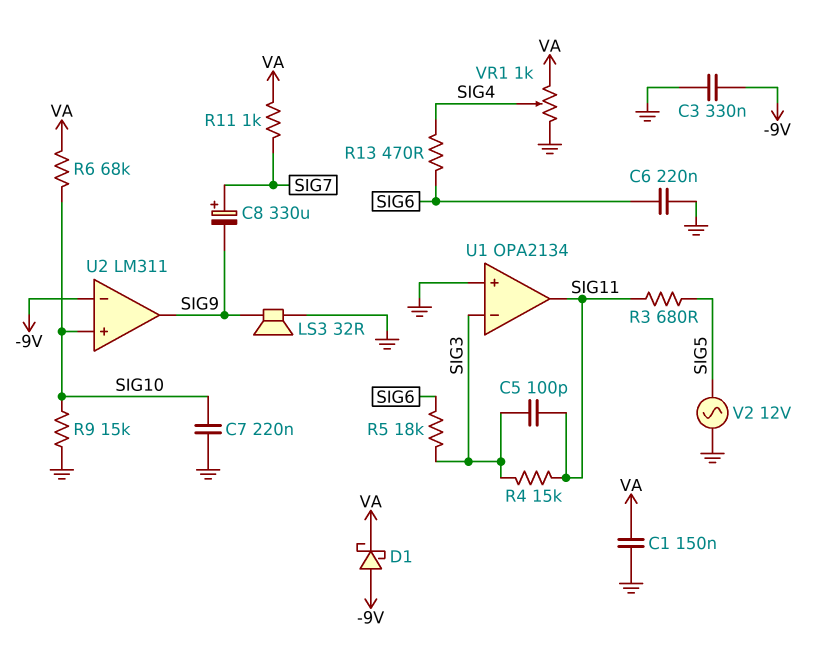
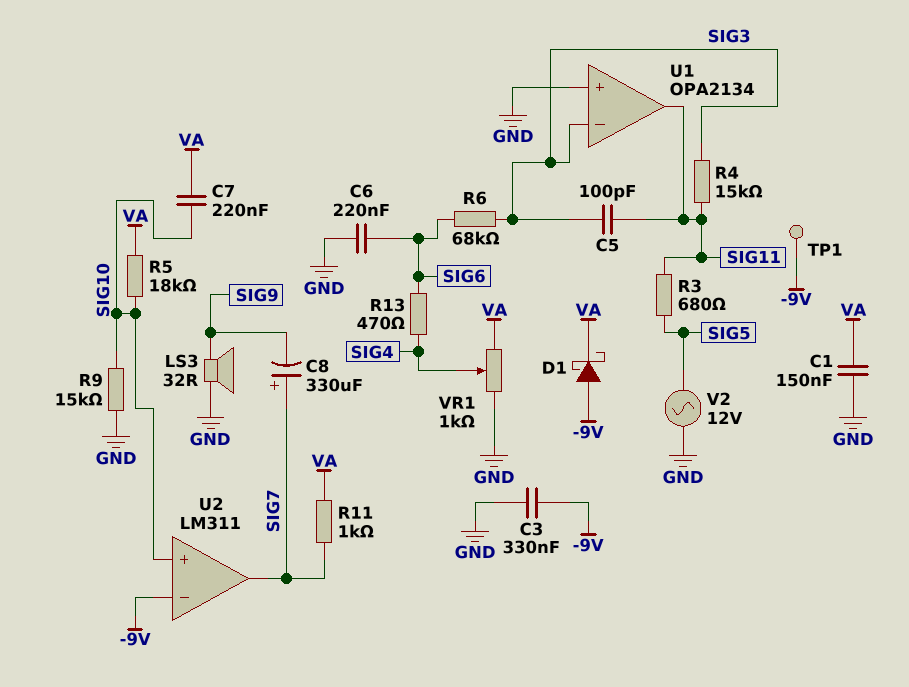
C7: 220nF (GND, SIG10) -> 220nF (SIG10, VA)
R5: 18k (SIG3, SIG6) -> 18k (SIG10, VA)
R6: 68k (SIG10, VA) -> 68k (SIG3, SIG6)
TP1: none -> test point (-9V)
U2 pin out: SIG9 -> SIG7

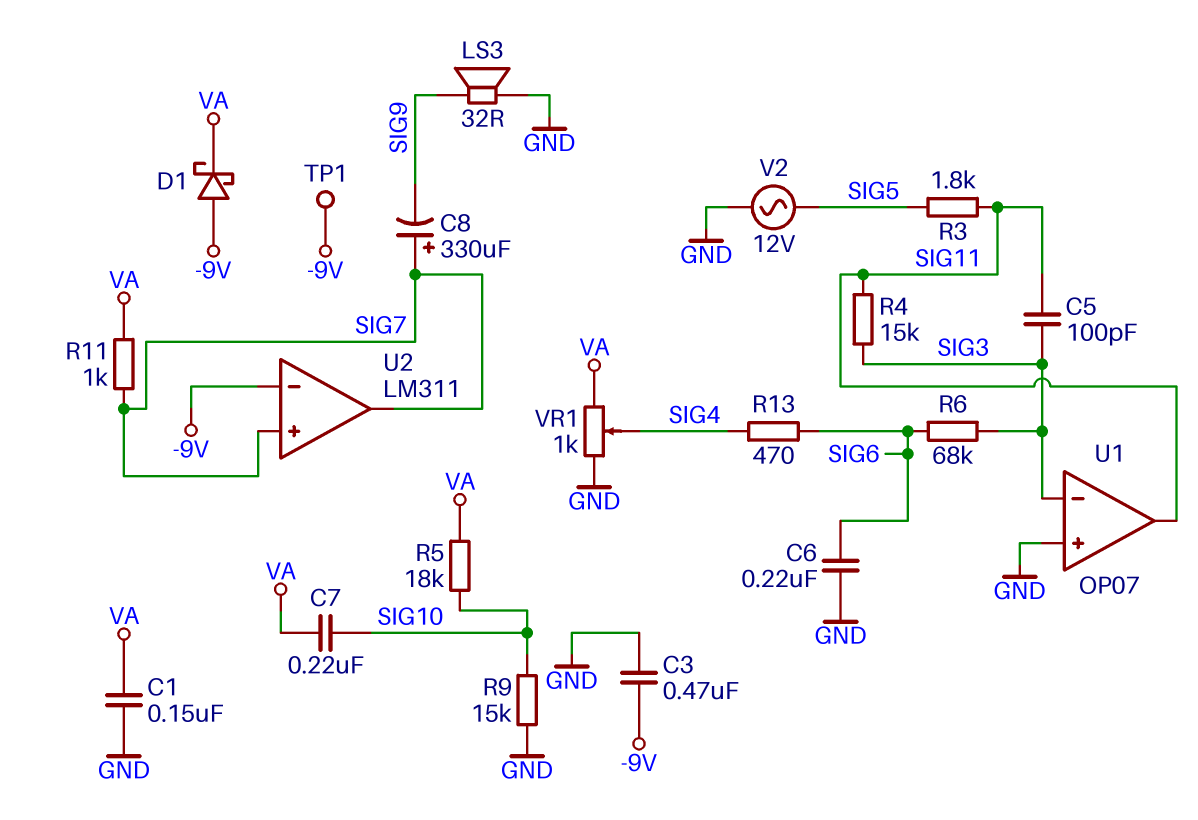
C3: 330nF (-9V, GND) -> 470nF (-9V, GND)
R3: 680 (SIG5, SIG11) -> 1.8k (SIG5, SIG11)
U1: OPA2134 -> OP07
U2 pin in+: SIG10 -> SIG7

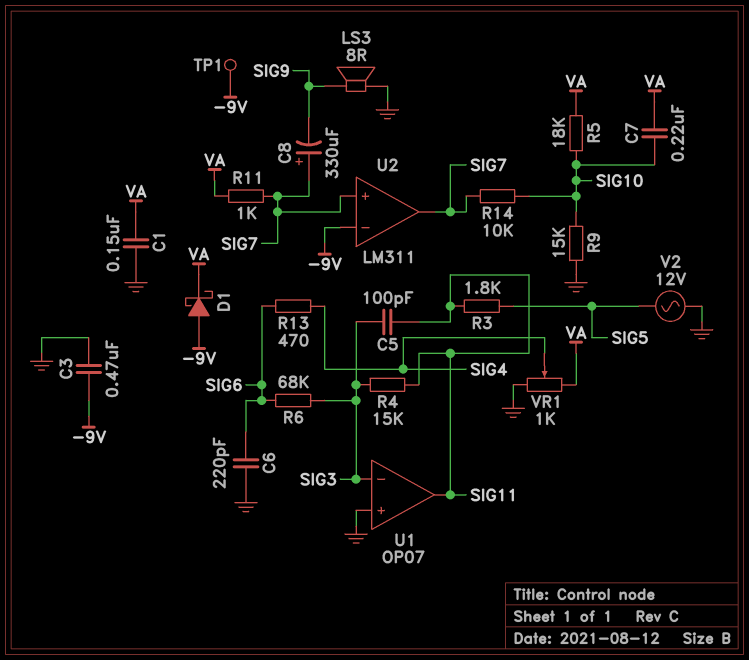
C6: 220nF (GND, SIG6) -> 220pF (GND, SIG6)
LS3: speaker 32R (GND, SIG9) -> speaker 8R (GND, SIG9)
R14: none -> 10k (SIG7, SIG10)

